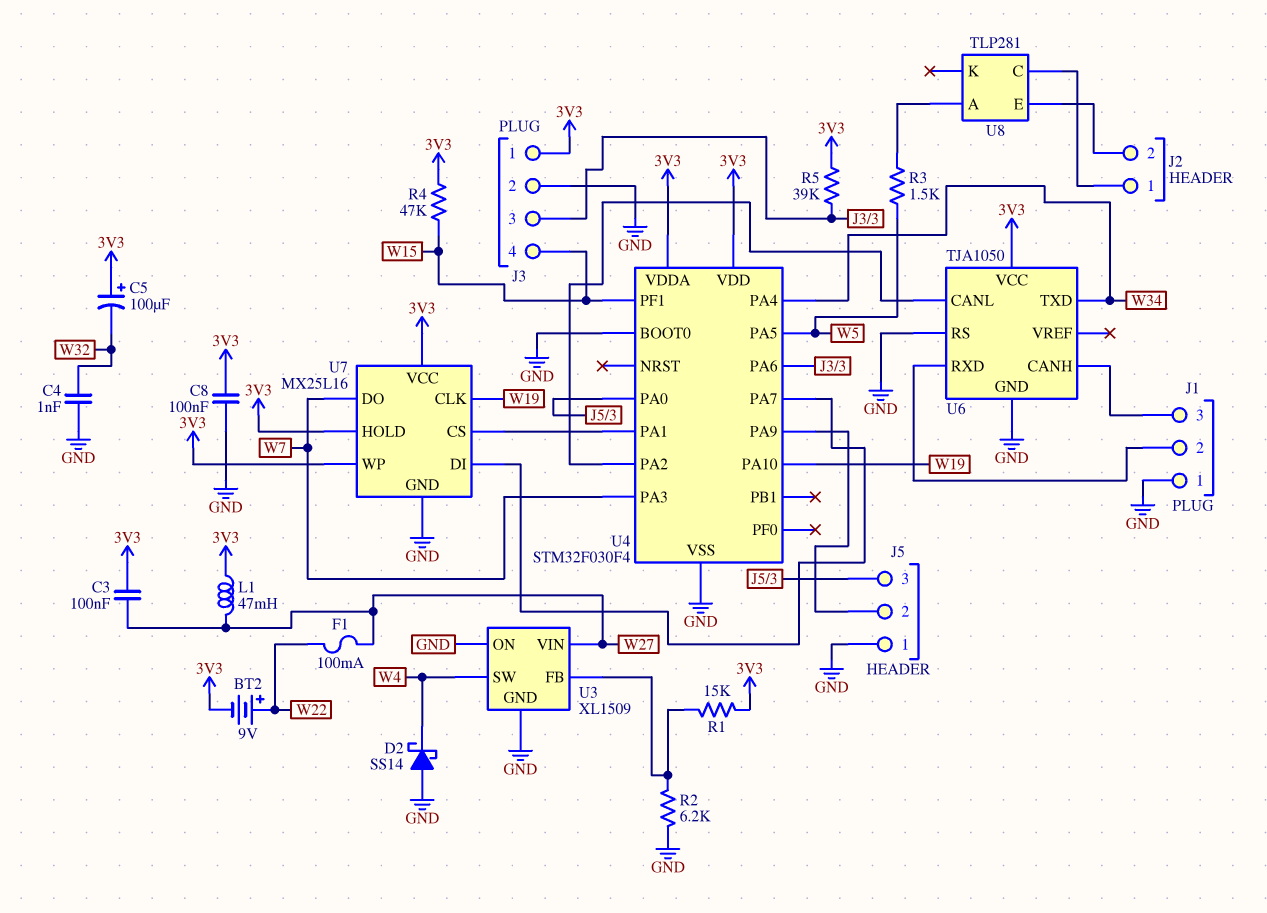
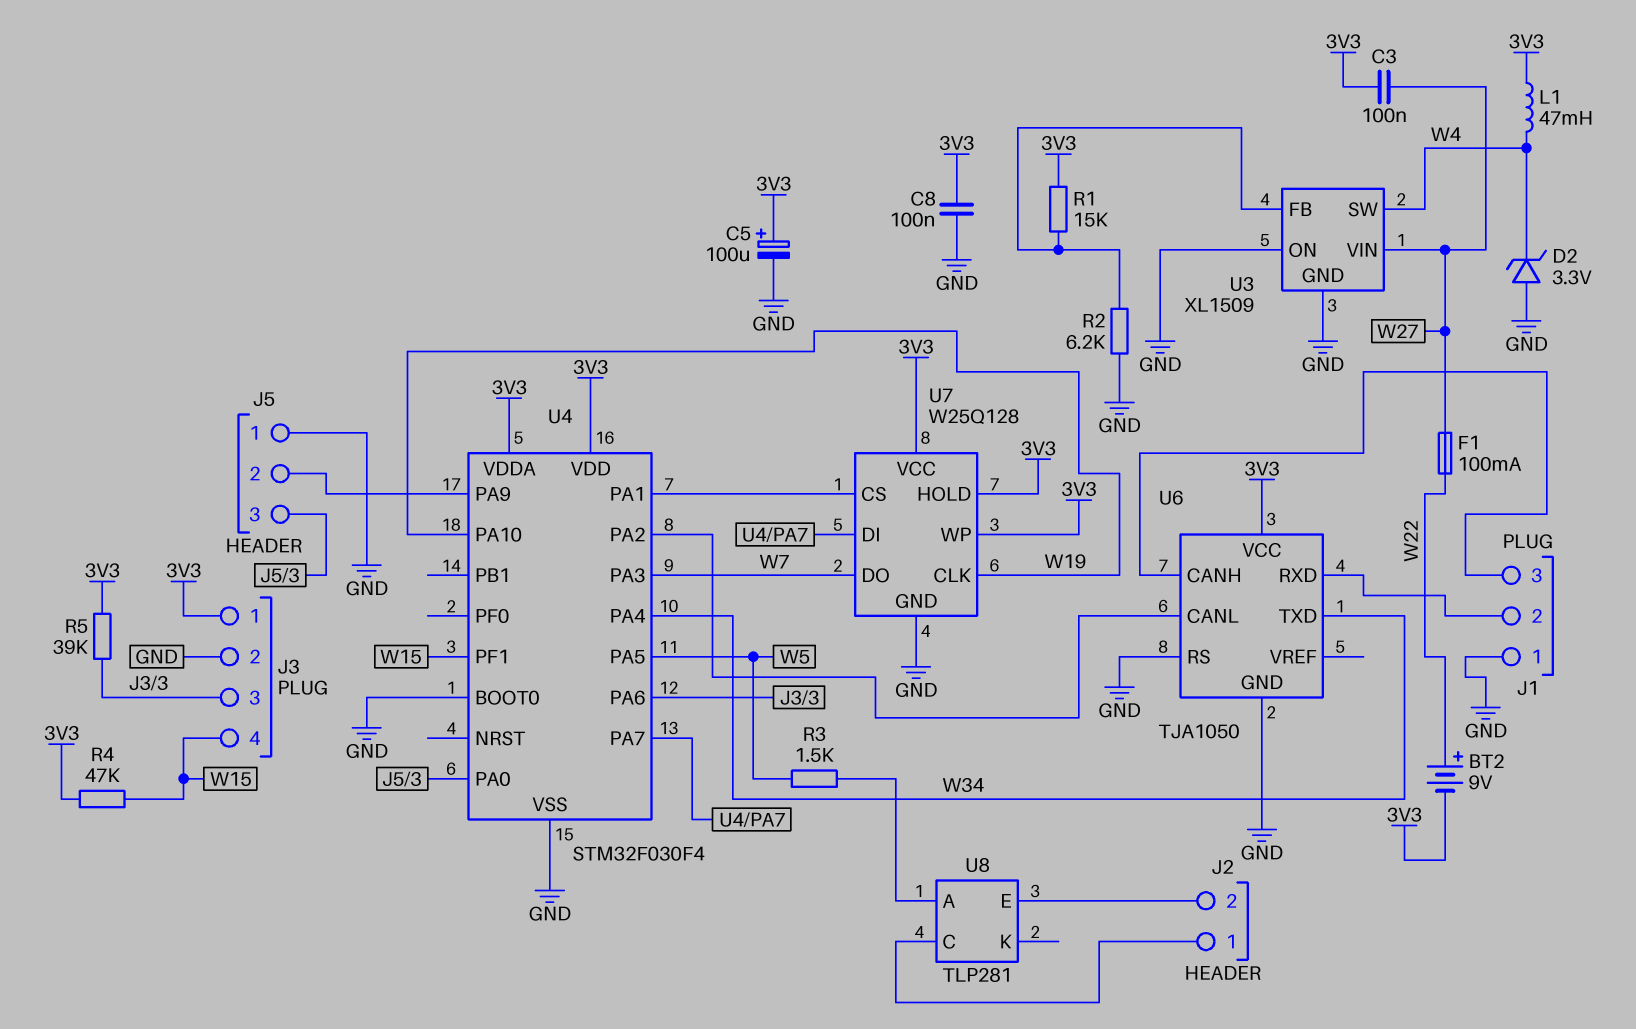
C4: 1nF (GND, W32) -> none
C5: 100uF (plus 3V3, minus W32) -> 100uF (plus 3V3, minus GND)
D2: schottky SS14 (A GND, K W4) -> zener 3.3V (A GND, K W4)
L1: 47mH (3V3, W27) -> 47mH (3V3, W4)
U7: MX25L16 -> W25Q128

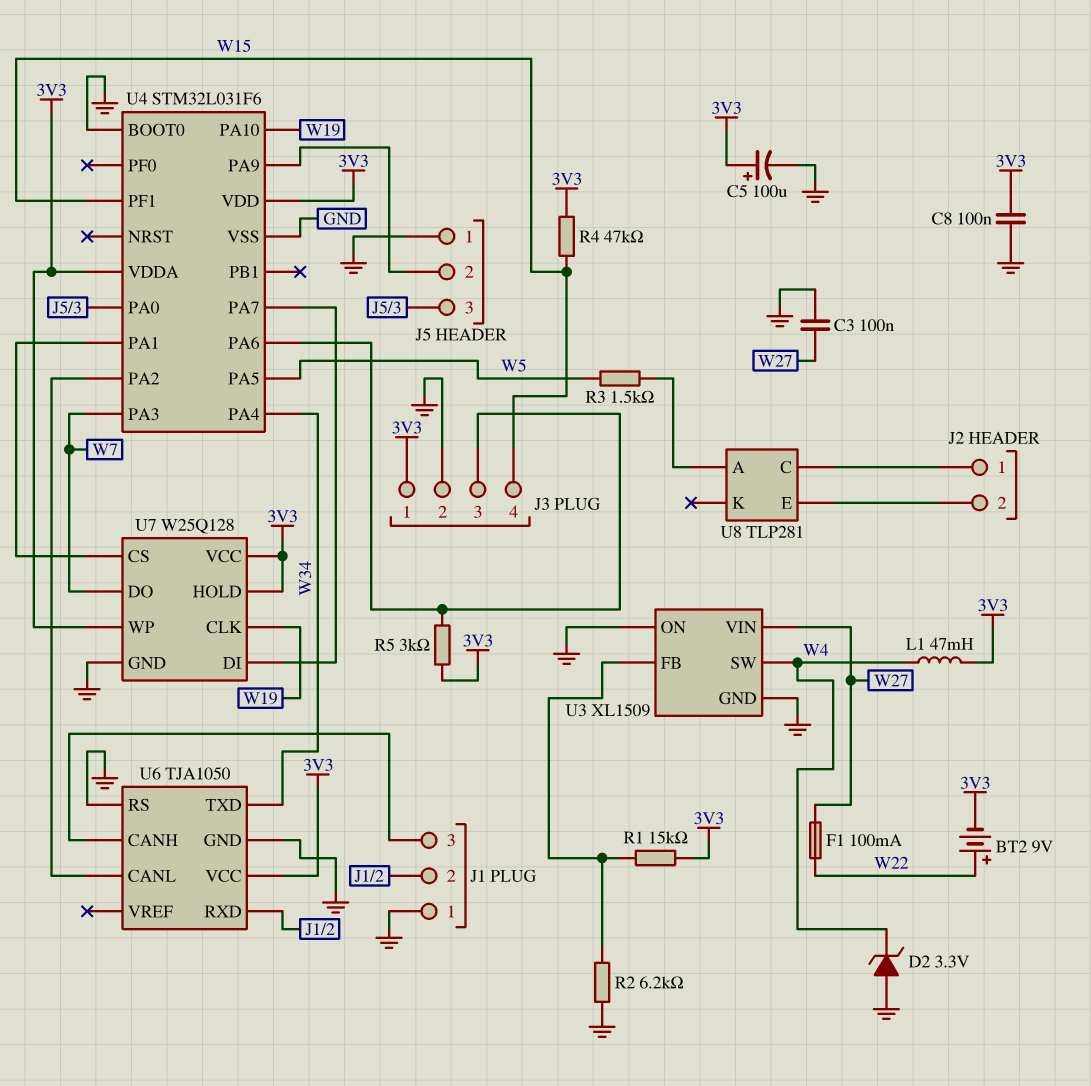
C3: 100nF (3V3, W27) -> 100nF (GND, W27)
R5: 39k (3V3, J3/3) -> 3k (3V3, J3/3)
U4: STM32F030F4 -> STM32L031F6

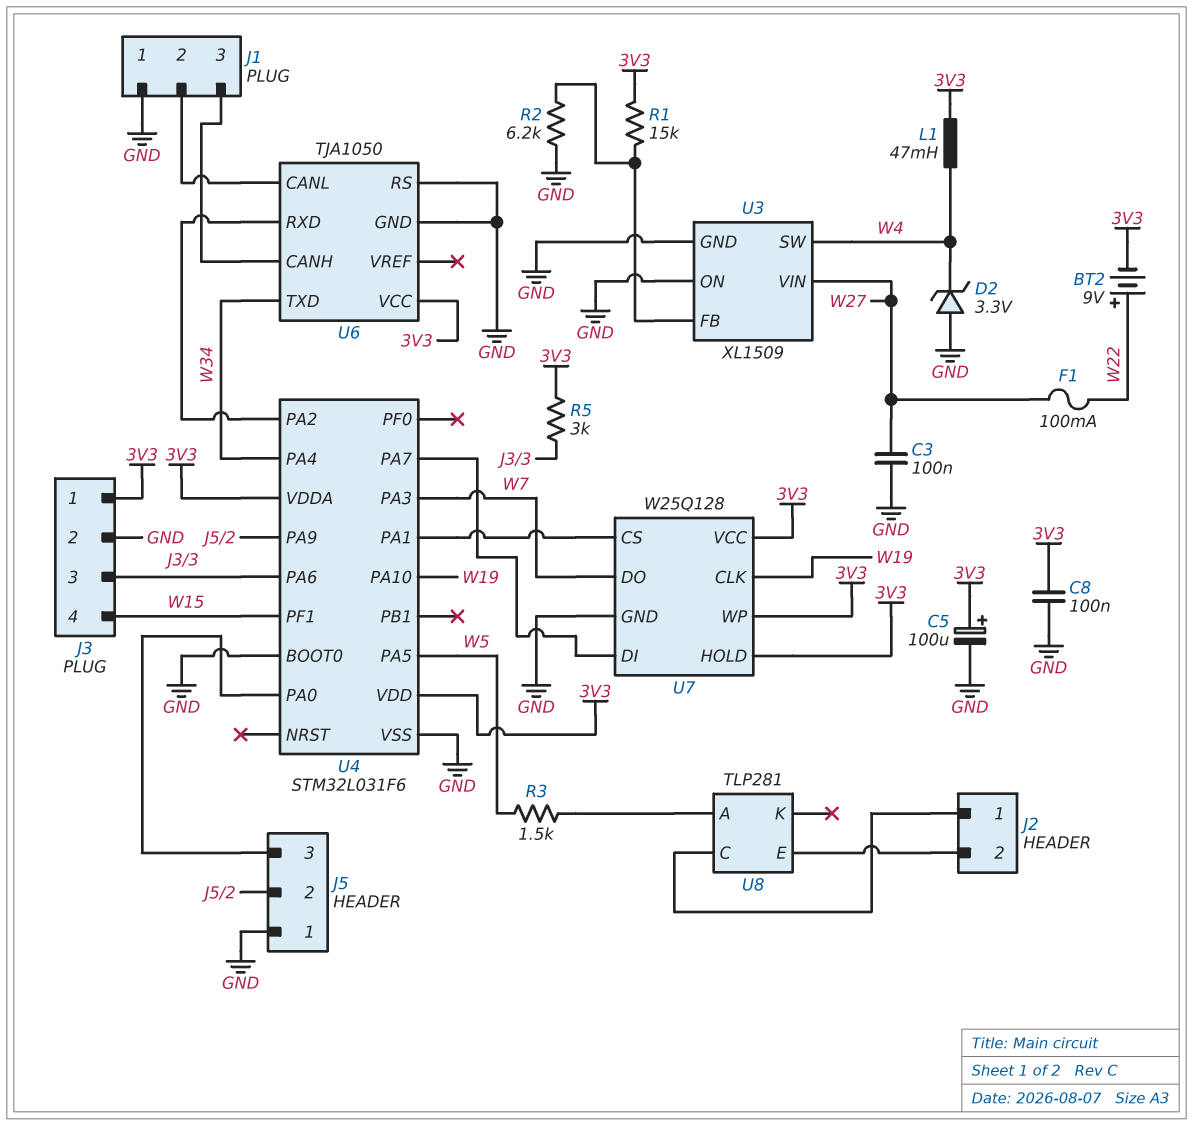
R4: 47k (3V3, W15) -> none
U6 pin CANL: U4/PA2 -> J1/2
U6 pin RXD: J1/2 -> U4/PA2

